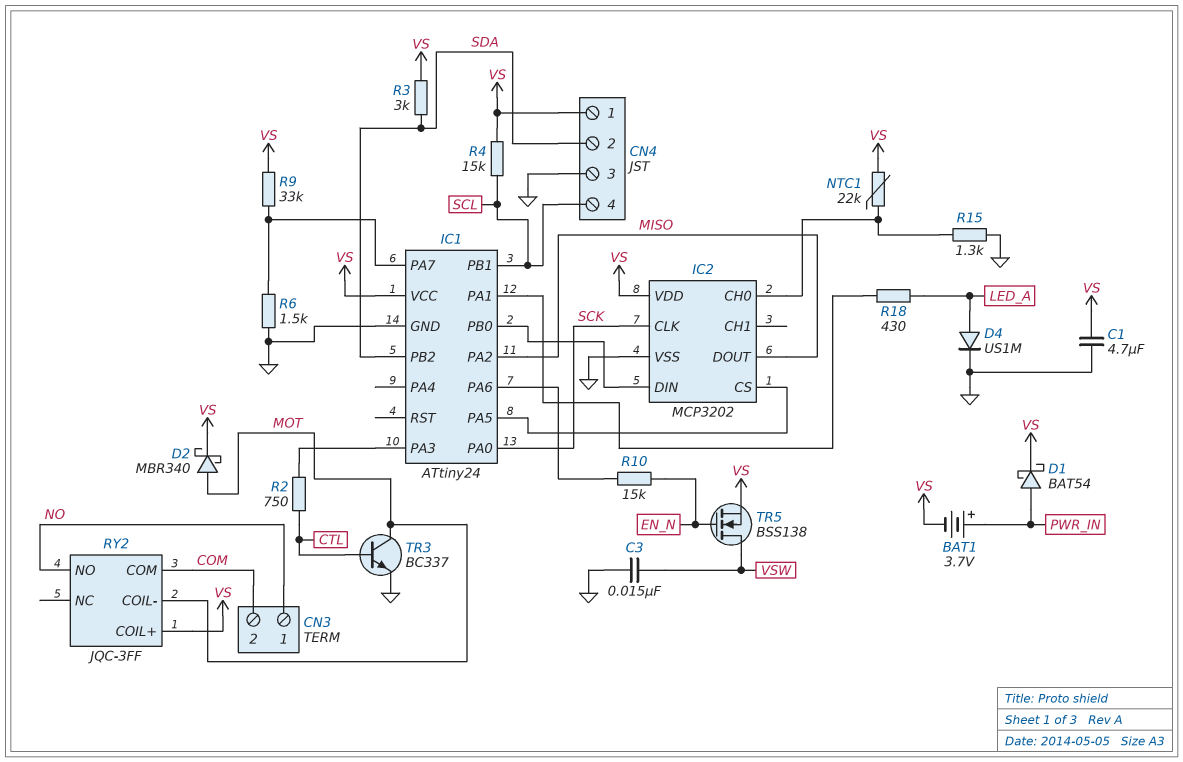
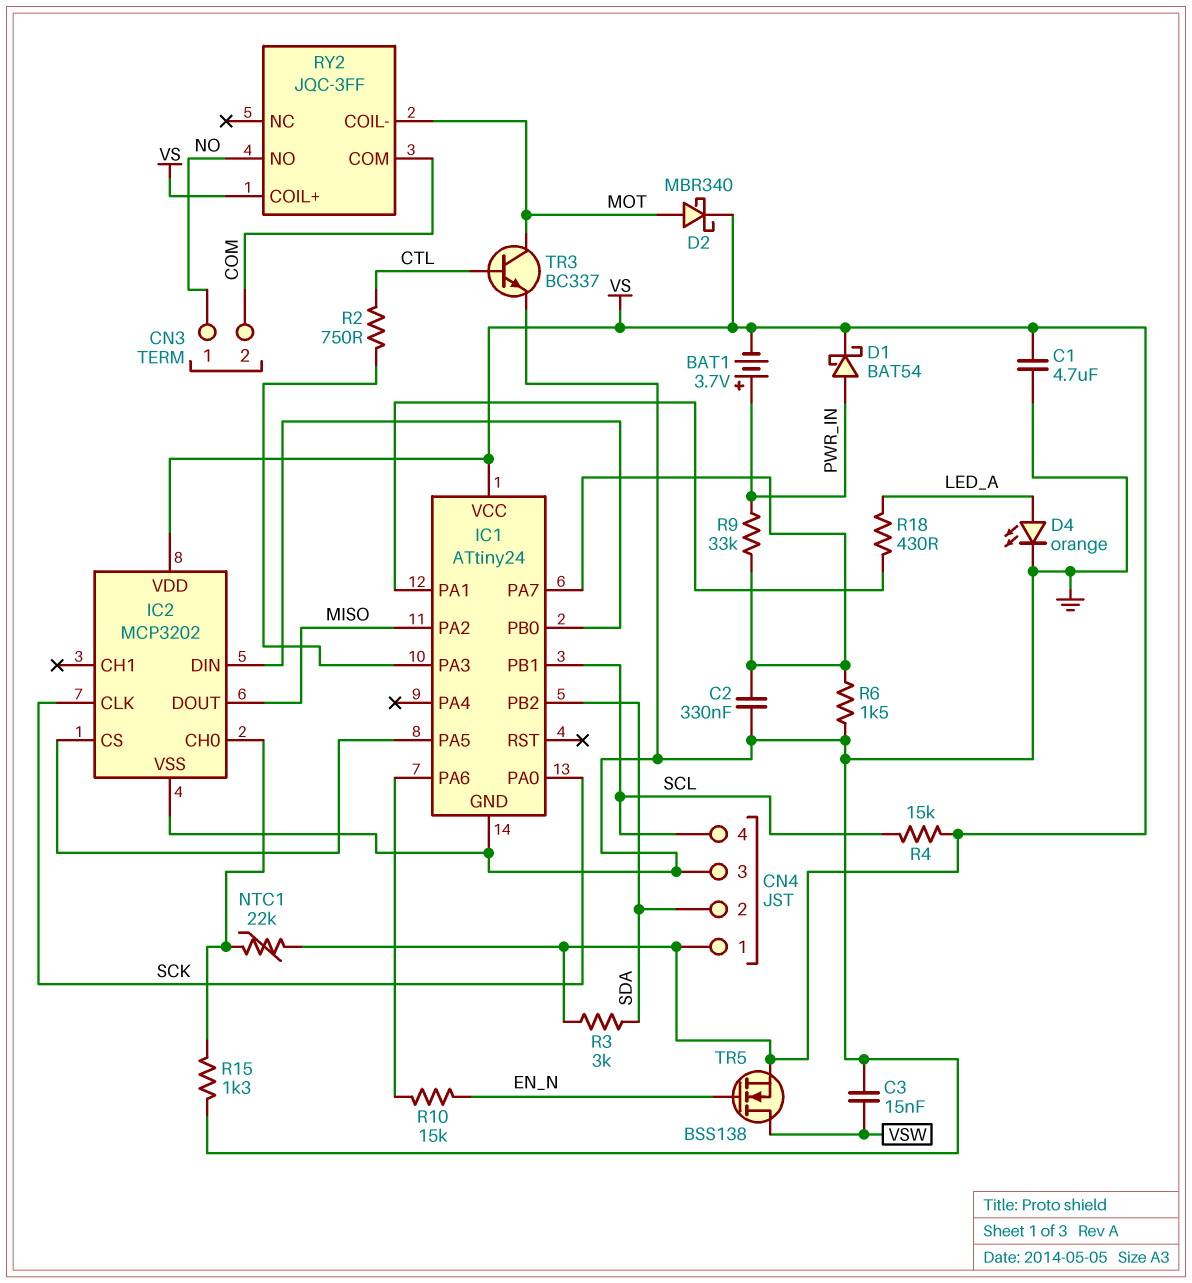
C2: none -> 330nF (GND, IC1/PA7)
D4: diode US1M (A LED_A, K GND) -> LED orange (A LED_A, K GND)
R9: 33k (IC1/PA7, VS) -> 33k (IC1/PA7, PWR_IN)

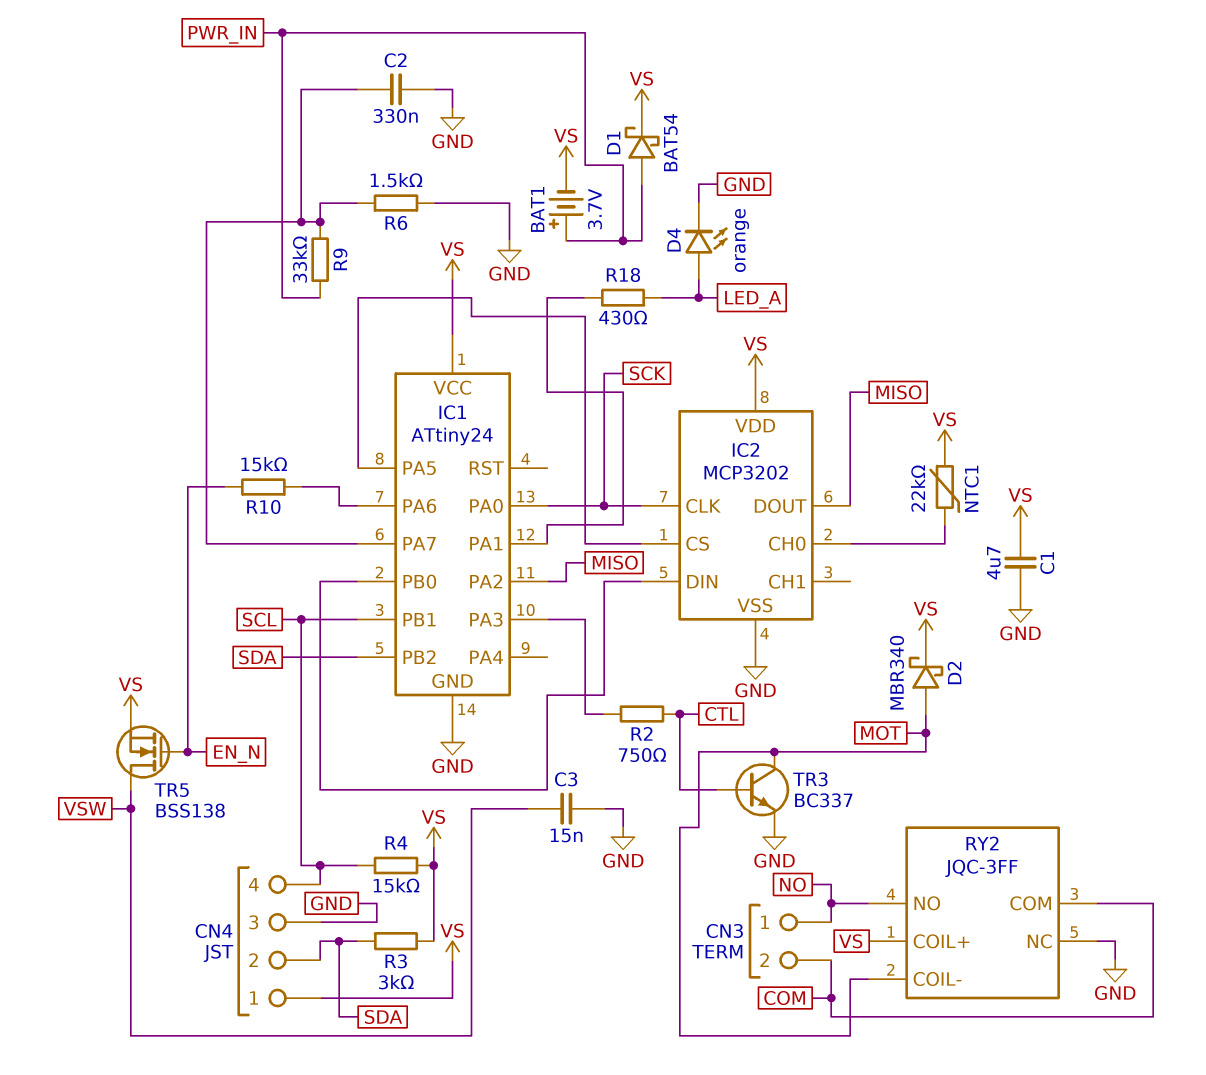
R15: 1.3k (GND, IC2/CH0) -> none
RY2 pin NC: none -> GND

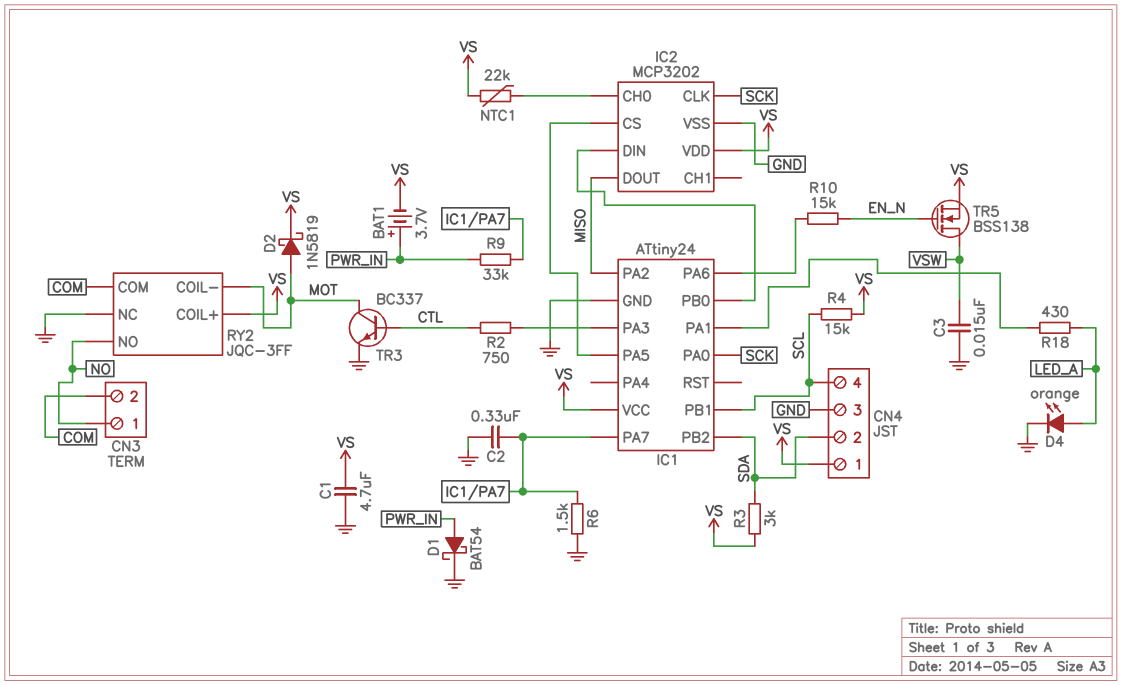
D1: schottky BAT54 (A PWR_IN, K VS) -> schottky BAT54 (A PWR_IN, K GND)
D2: schottky MBR340 (A MOT, K VS) -> schottky 1N5819 (A MOT, K VS)

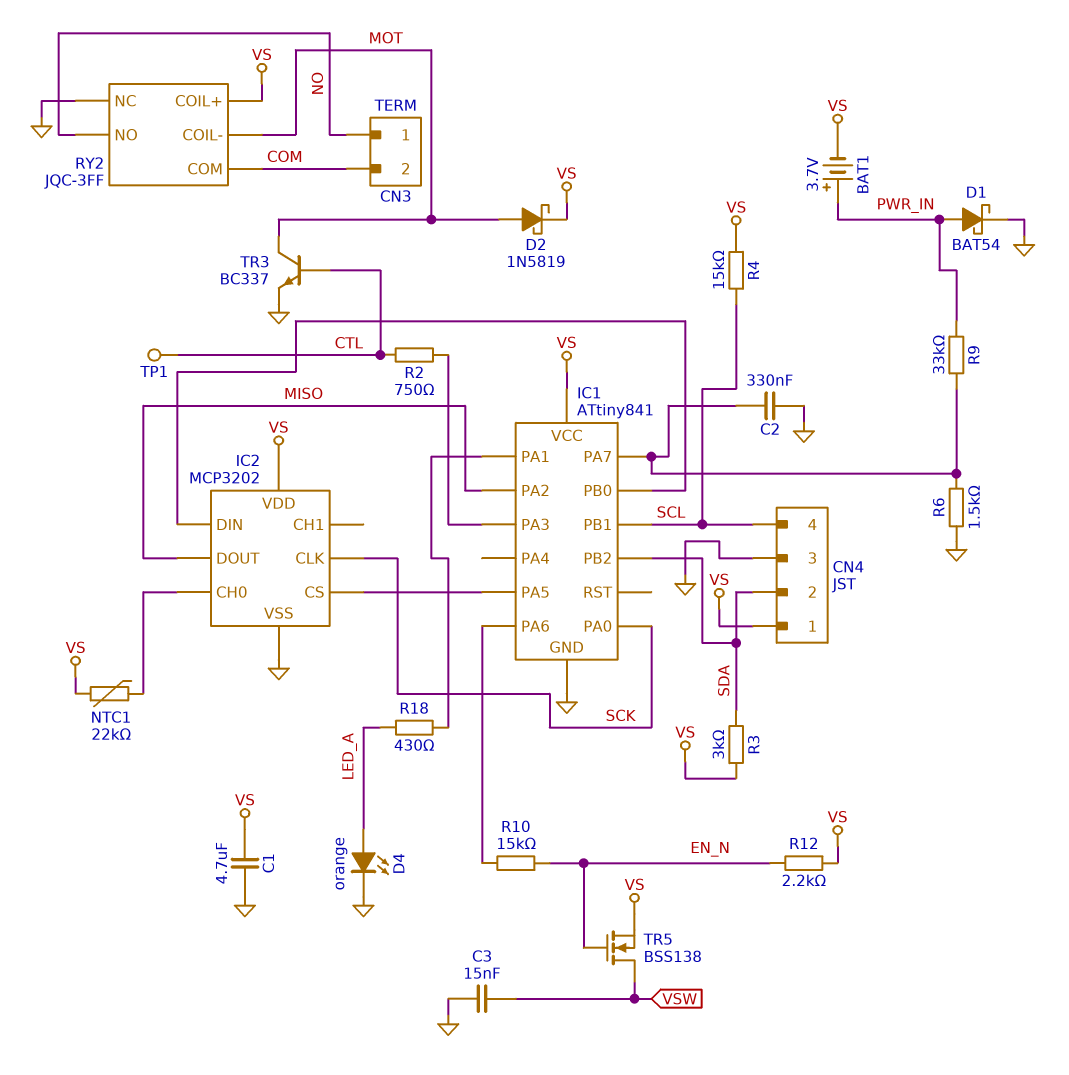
IC1: ATtiny24 -> ATtiny841
R12: none -> 2.2k (EN_N, VS)
TP1: none -> test point (CTL)

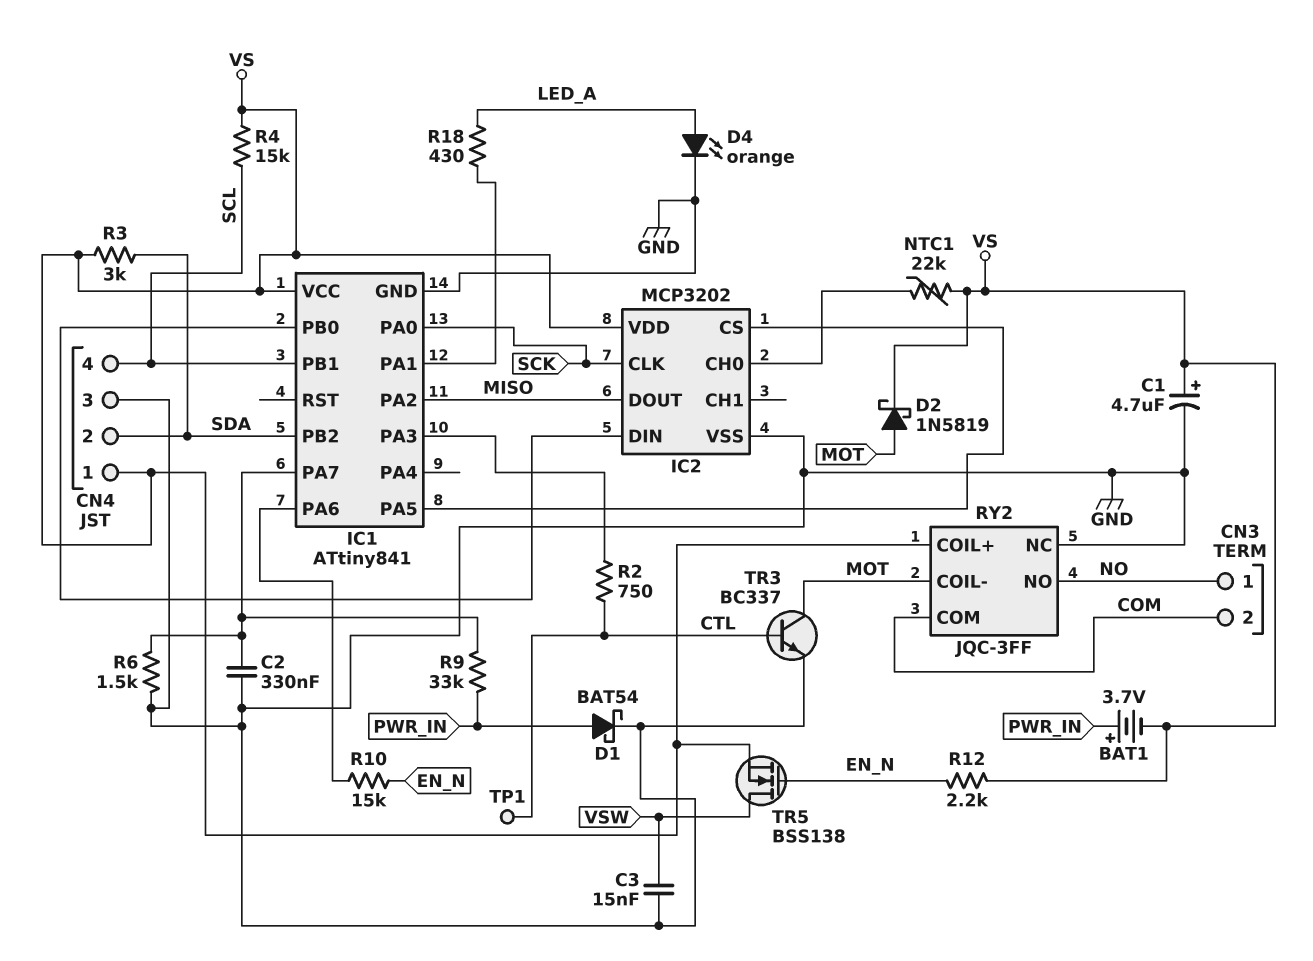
C1: 4.7uF (GND, VS) -> 4.7uF (plus VS, minus GND)

